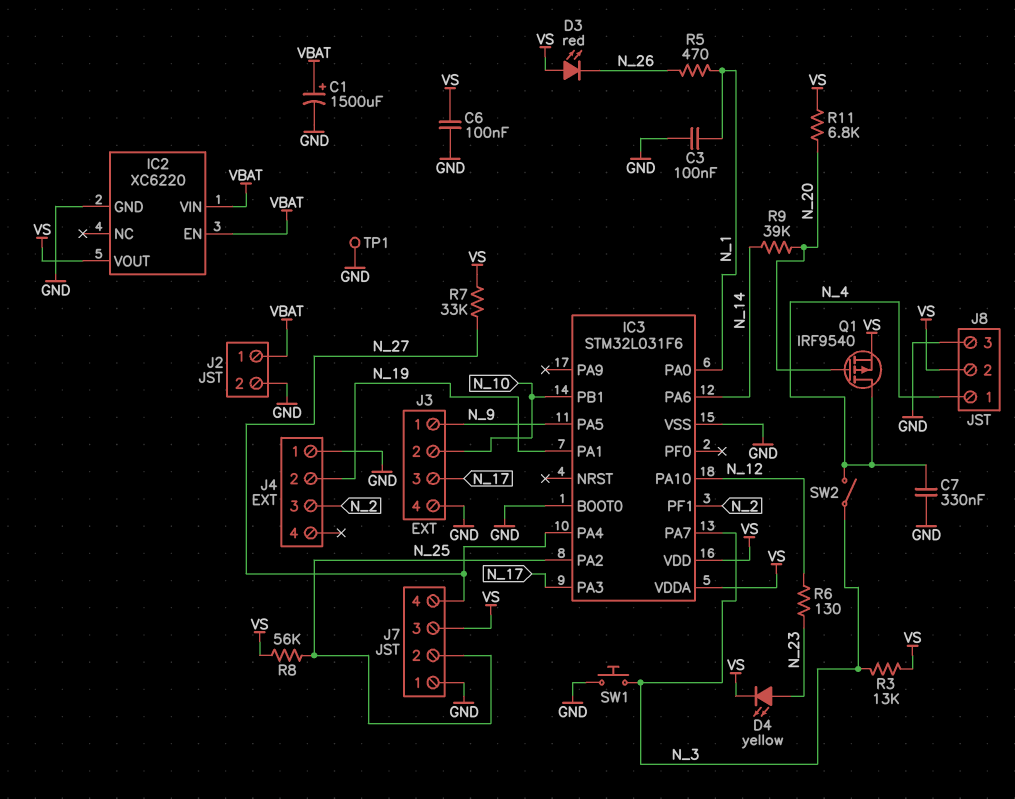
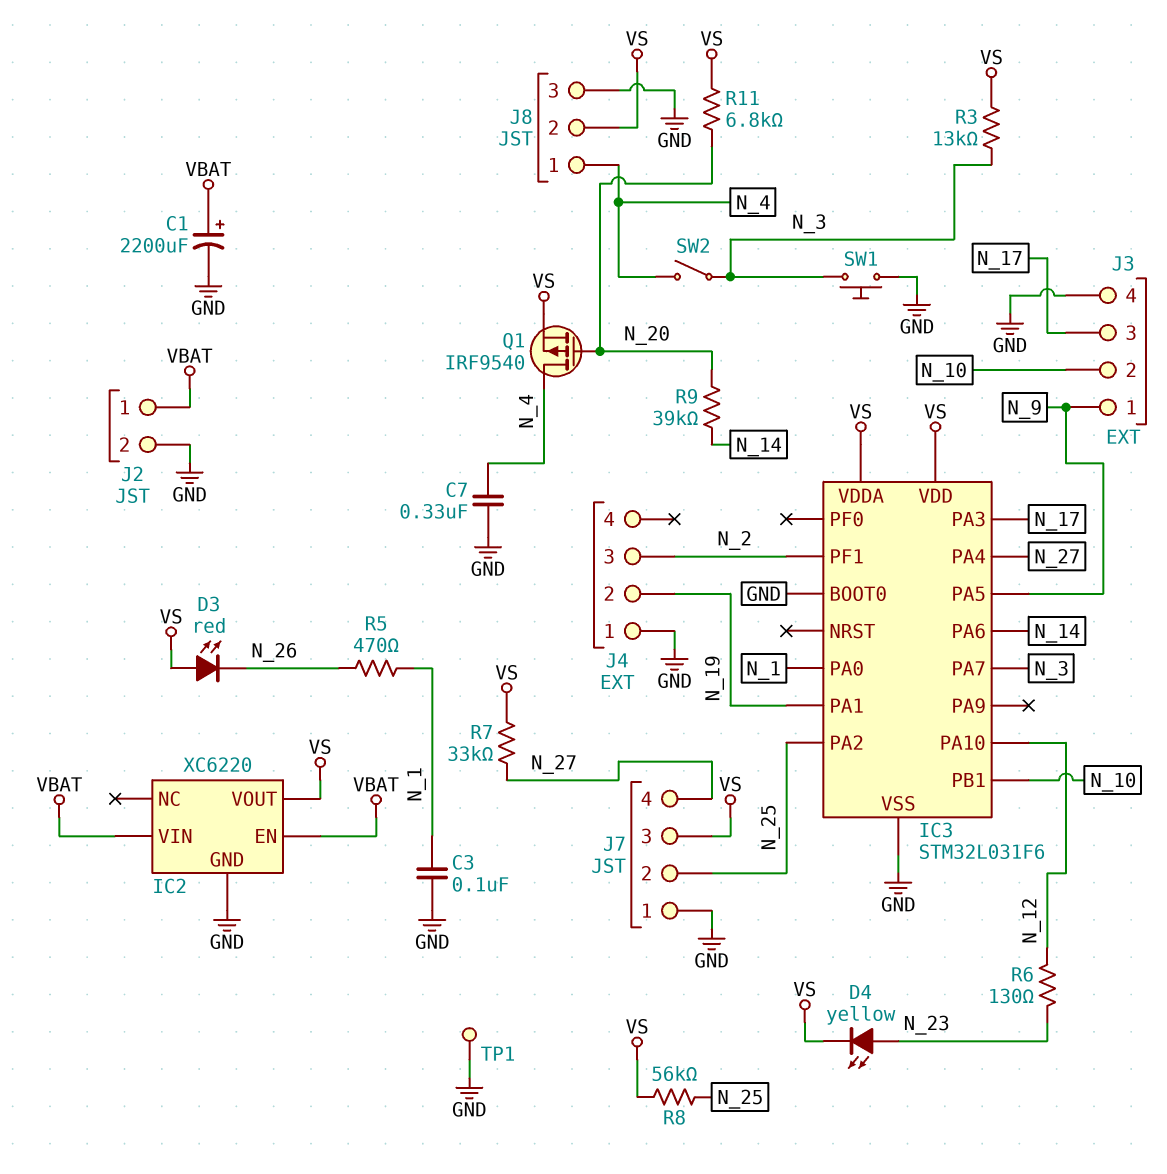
C1: 1500uF (plus VBAT, minus GND) -> 2200uF (plus VBAT, minus GND)
C6: 100nF (GND, VS) -> none

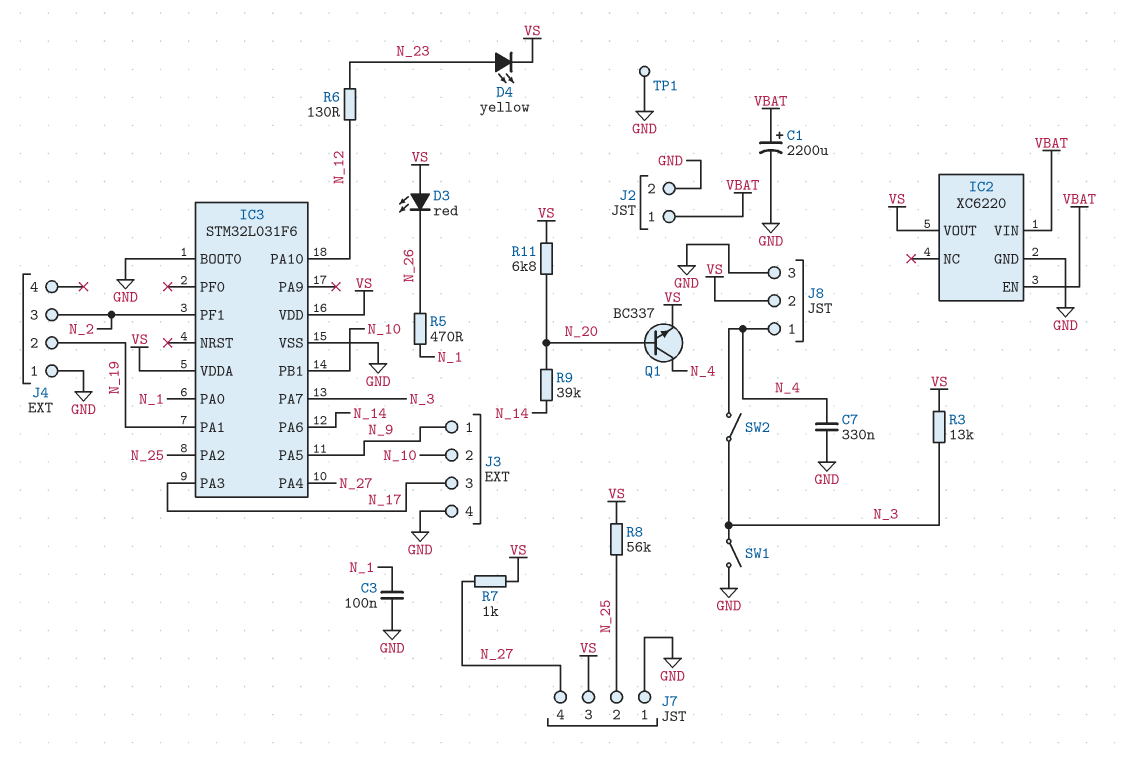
Q1: PMOS IRF9540 (G N_20, D N_4, S VS) -> NPN BC337 (B N_20, C N_4, E VS)
R7: 33k (N_27, VS) -> 1k (N_27, VS)
SW1: button (GND, N_3) -> switch (GND, N_3)

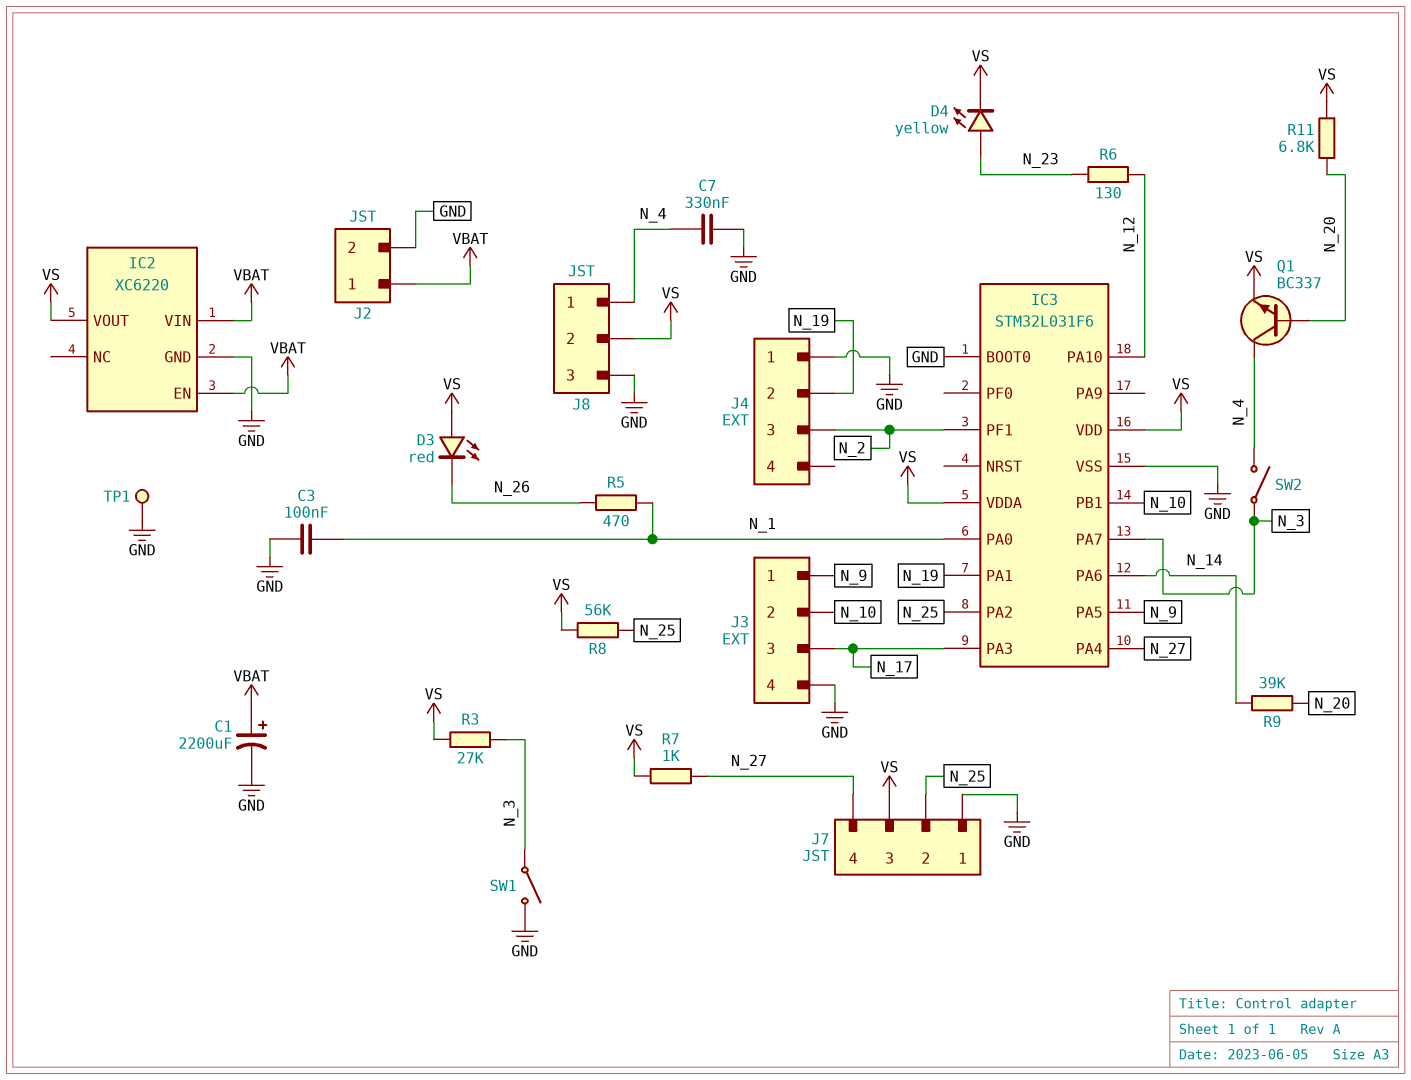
R3: 13k (N_3, VS) -> 27k (N_3, VS)

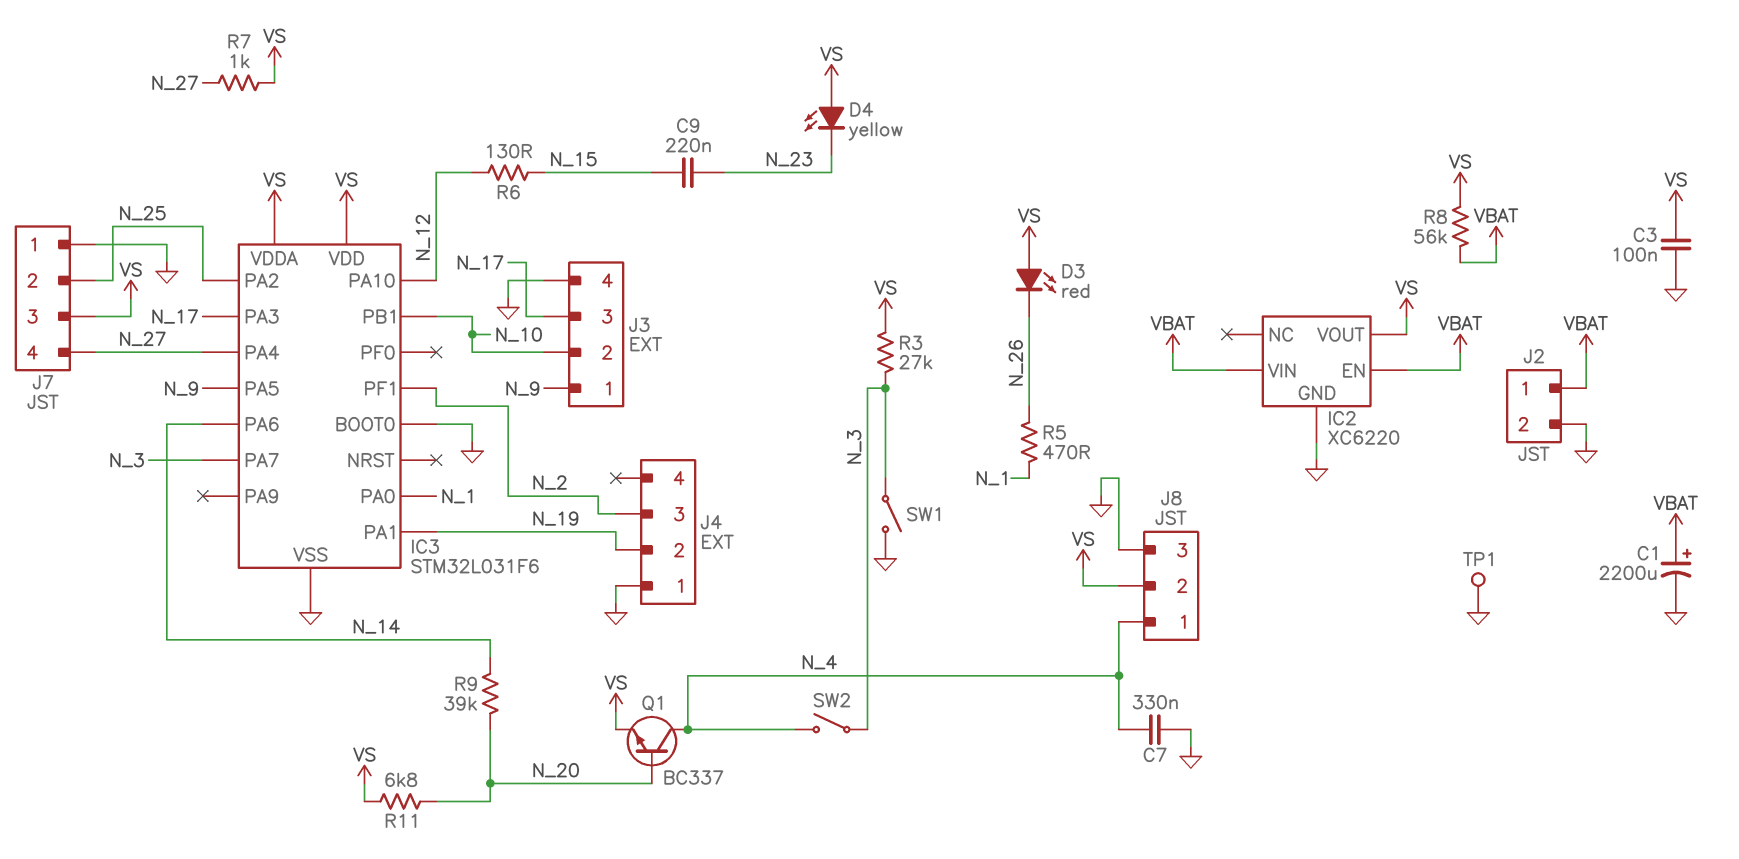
C3: 100nF (GND, N_1) -> 100nF (GND, VS)
C9: none -> 220nF (N_15, N_23)
D4: LED yellow (A N_23, K VS) -> LED yellow (A VS, K N_23)
R6: 130 (N_12, N_23) -> 130 (N_12, N_15)
R8: 56k (N_25, VS) -> 56k (VBAT, VS)

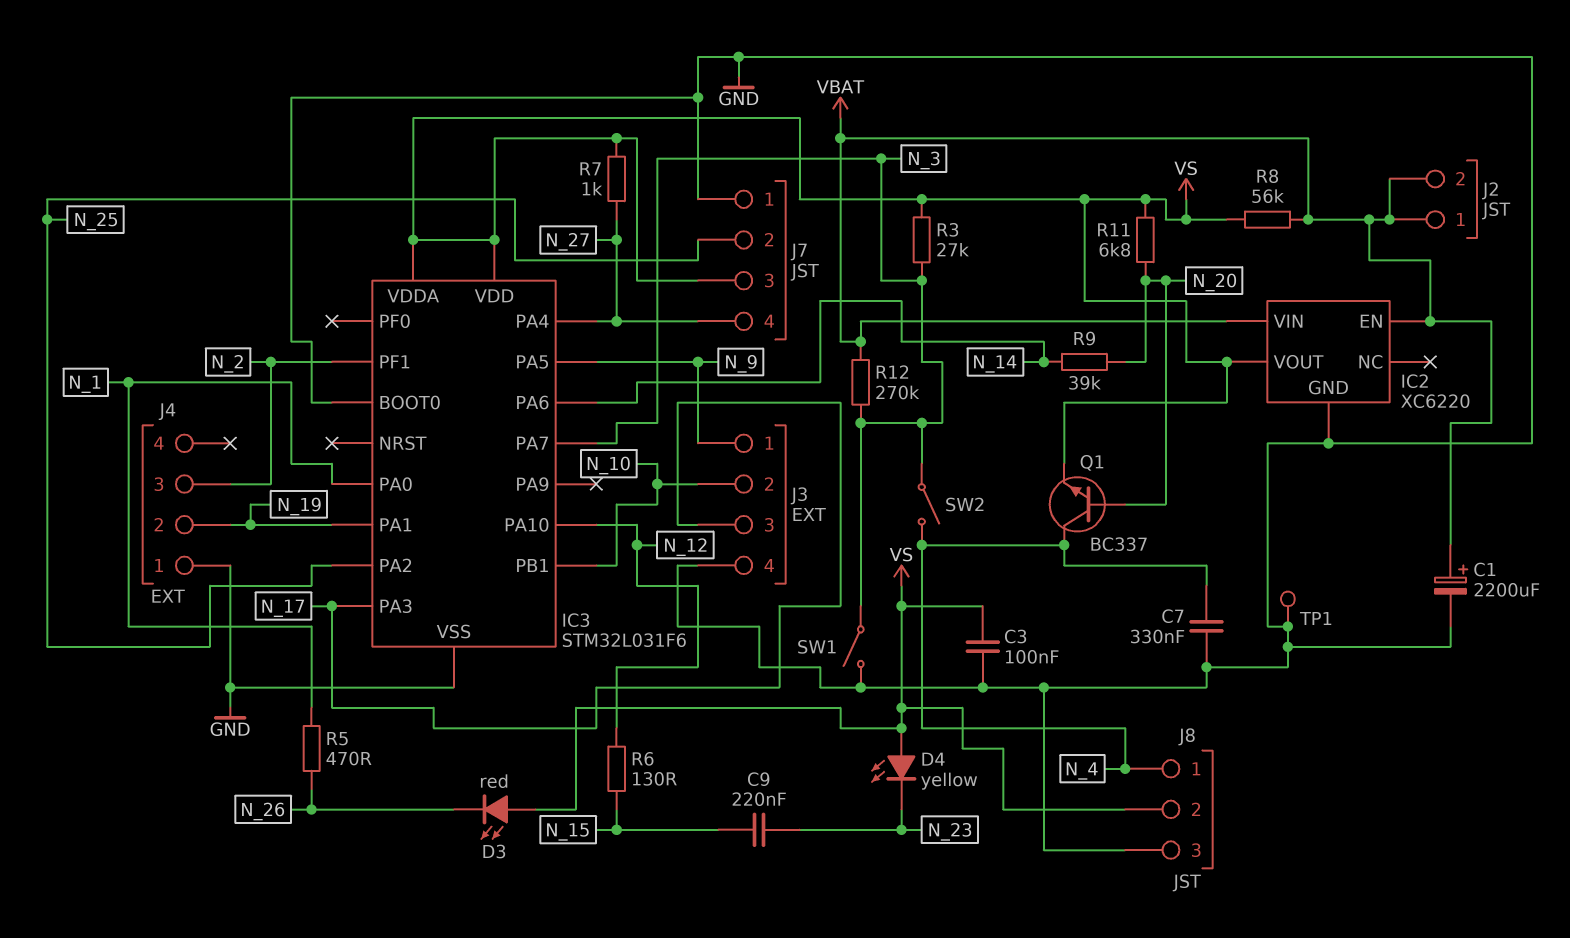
J2 pin 2: GND -> VBAT
R12: none -> 270k (N_3, VBAT)

